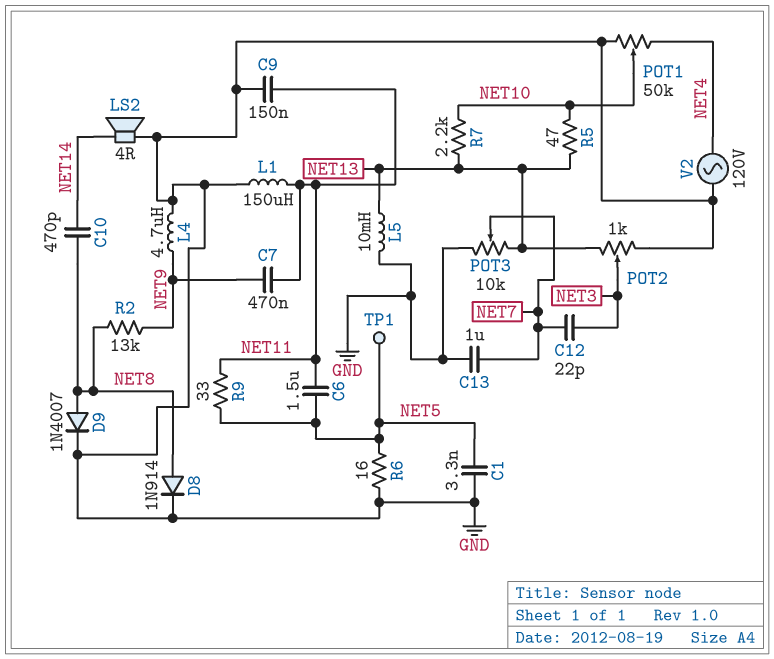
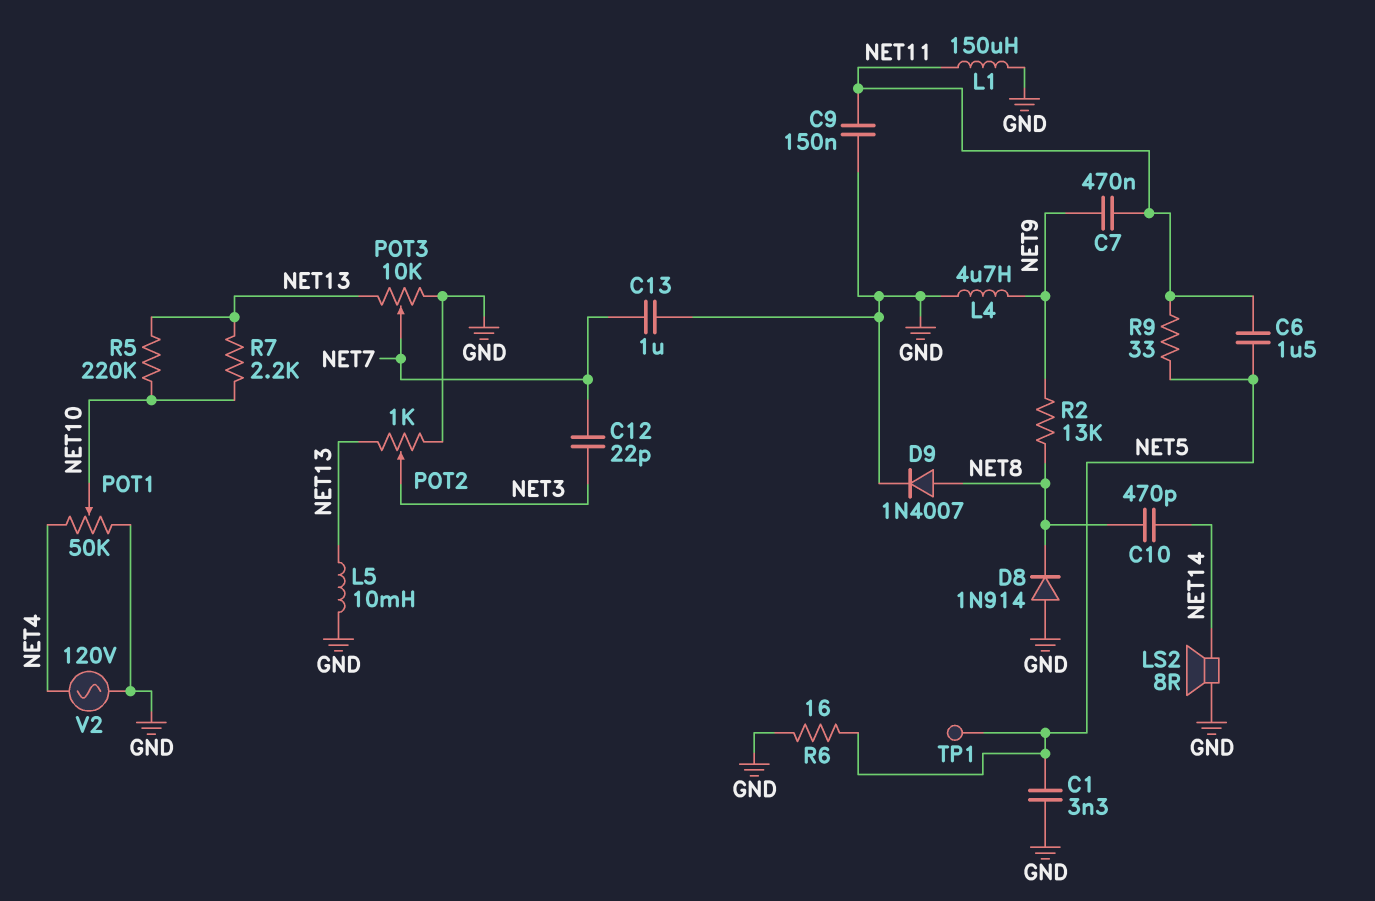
D8: diode 1N914 (A NET8, K GND) -> diode 1N914 (A GND, K NET8)
LS2: speaker 4R (GND, NET14) -> speaker 8R (GND, NET14)
R5: 47 (NET10, NET13) -> 220k (NET10, NET13)

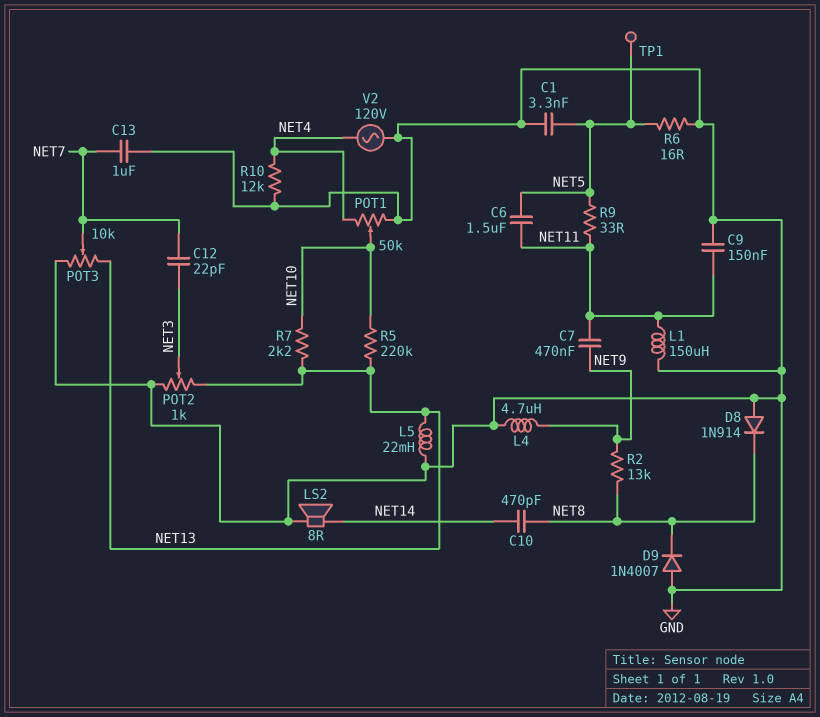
D9: diode 1N4007 (A NET8, K GND) -> diode 1N4007 (A GND, K NET8)
L5: 10mH (GND, NET13) -> 22mH (GND, NET13)
R10: none -> 12k (GND, NET4)

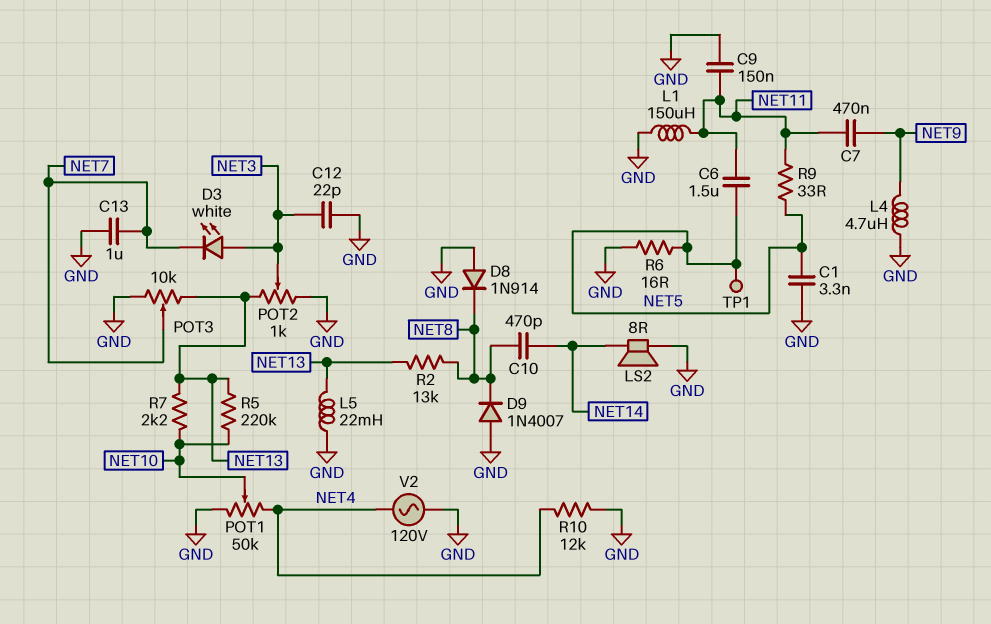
C12: 22pF (NET3, NET7) -> 22pF (GND, NET3)
D3: none -> LED white (A NET3, K NET7)
R2: 13k (NET8, NET9) -> 13k (NET8, NET13)

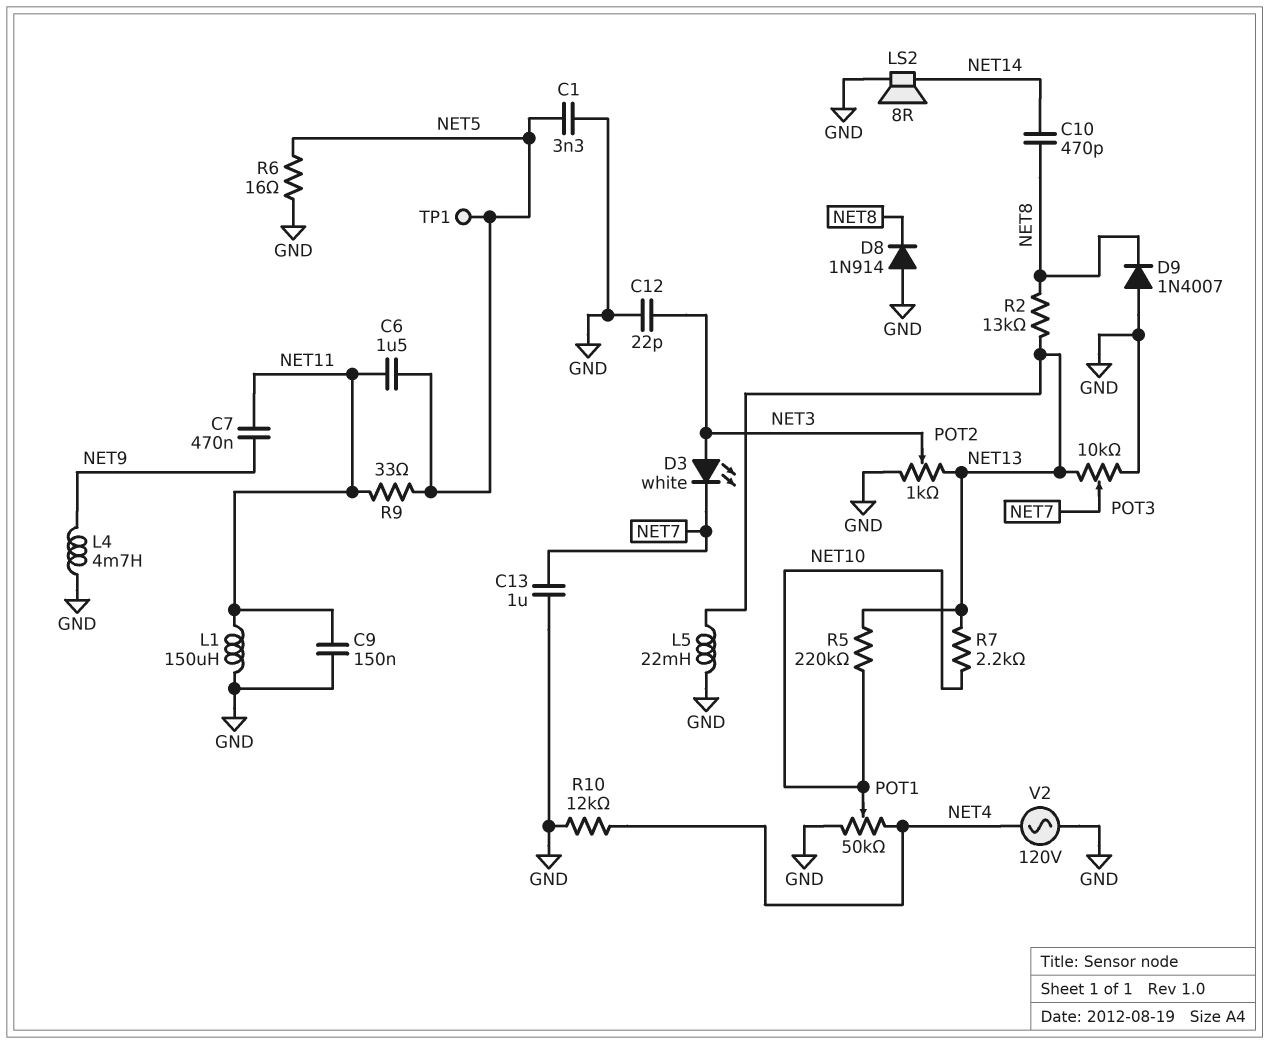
L4: 4.7uH (GND, NET9) -> 4.7mH (GND, NET9)

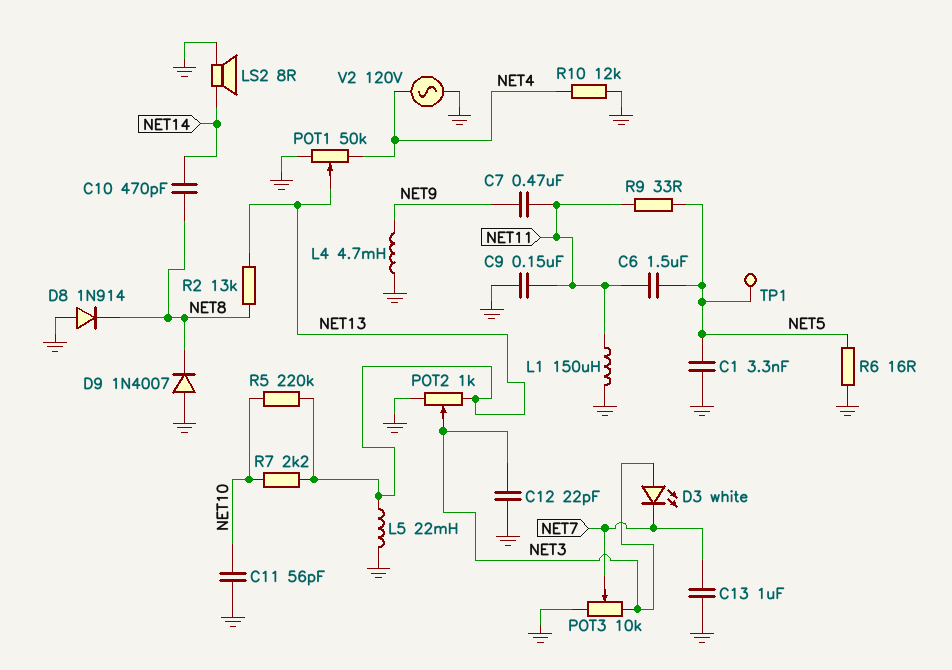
C11: none -> 56pF (GND, NET10)
POT1: 50k (GND, NET4, wiper NET10) -> 50k (GND, NET4, wiper NET13)
POT3: 10k (GND, NET13, wiper NET7) -> 10k (GND, NET3, wiper NET7)

